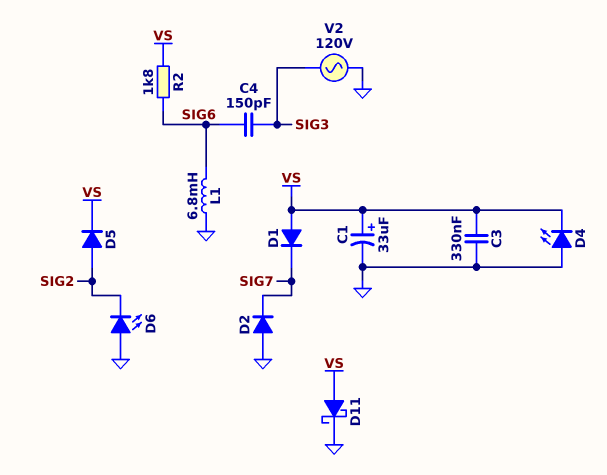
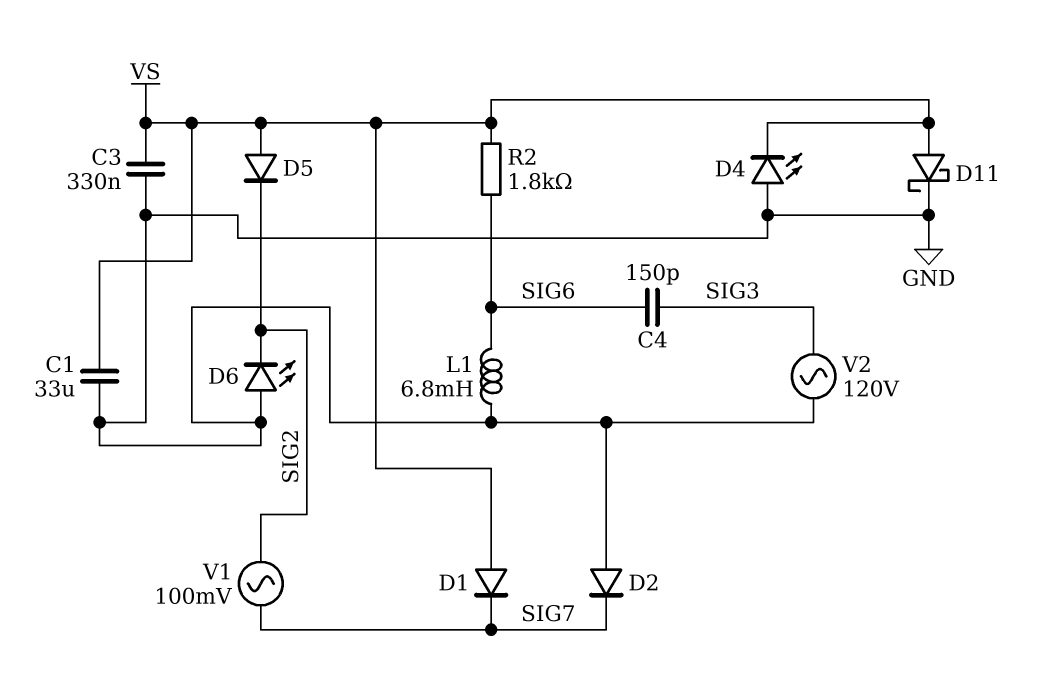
C1: 33uF (plus VS, minus GND) -> 33uF (GND, VS)
D5: diode (A SIG2, K VS) -> diode (A VS, K SIG2)
V1: none -> AC 100mV (SIG2, SIG7)

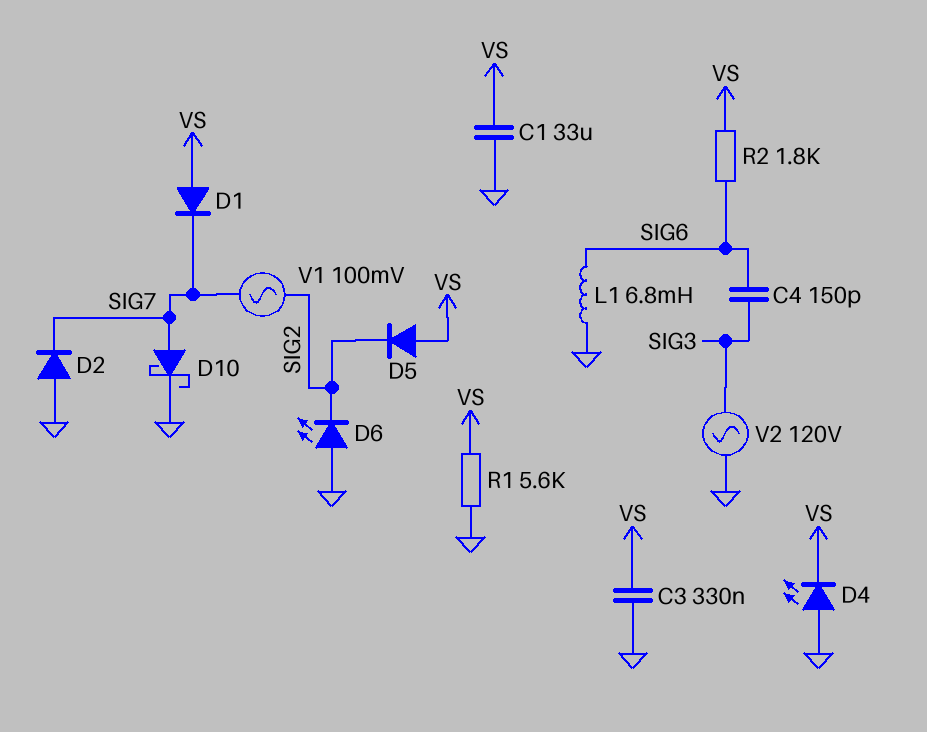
D10: none -> schottky (A SIG7, K GND)
D11: schottky (A VS, K GND) -> none
R1: none -> 5.6k (GND, VS)

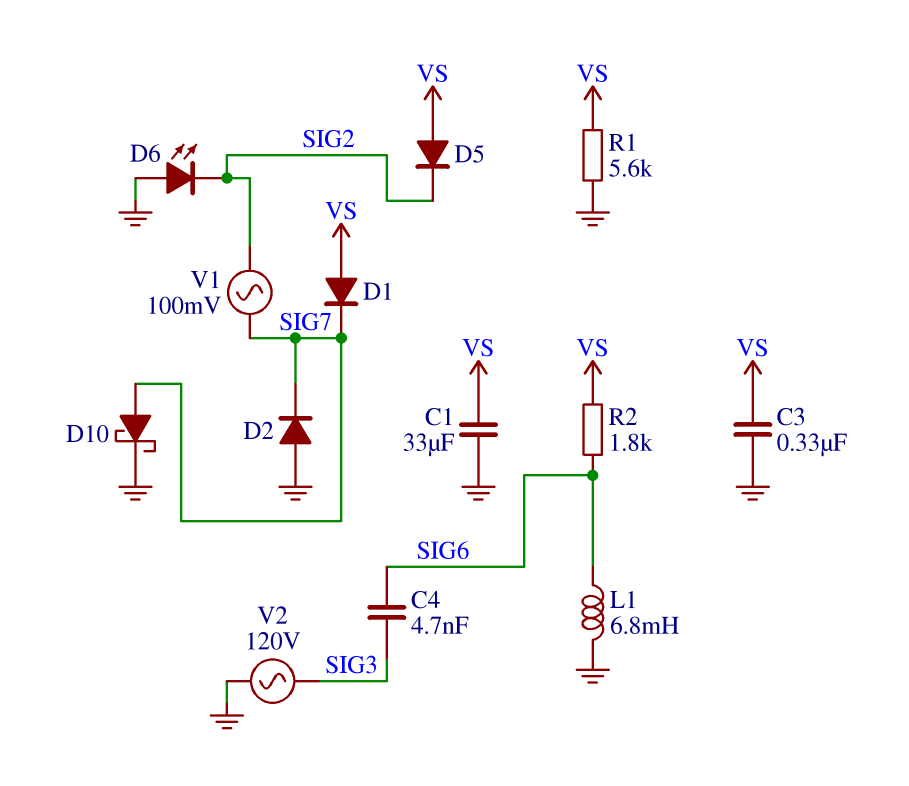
C4: 150pF (SIG3, SIG6) -> 4.7nF (SIG3, SIG6)
D4: LED (A GND, K VS) -> none

